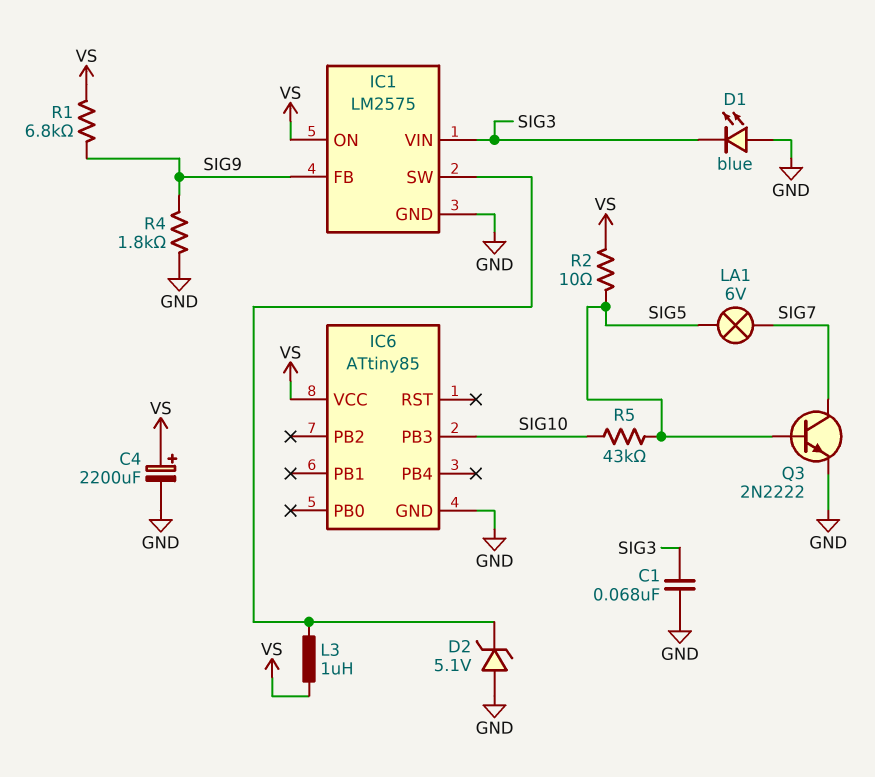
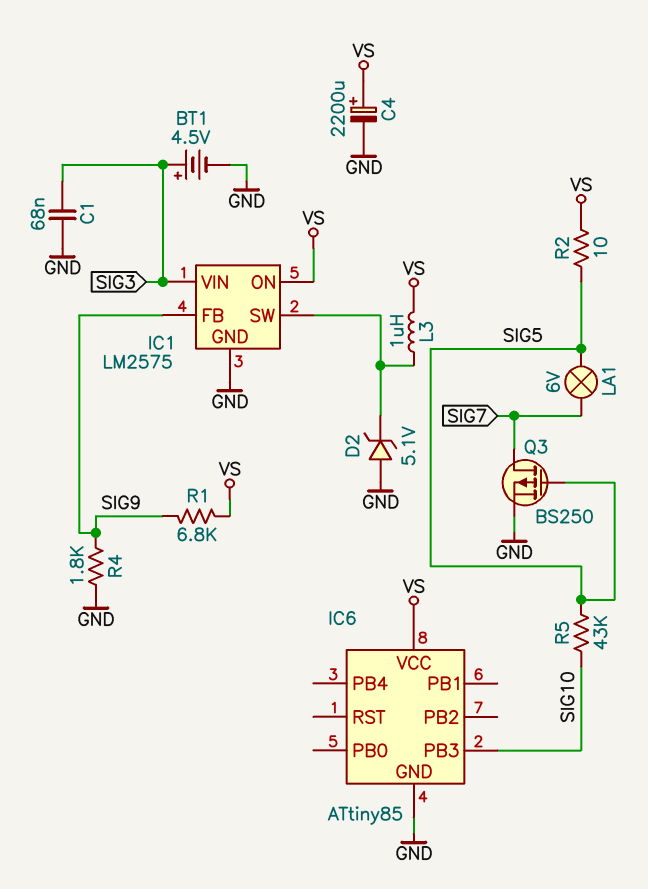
BT1: none -> 4.5V (plus SIG3, minus GND)
D1: LED blue (A GND, K SIG3) -> none
Q3: NPN 2N2222 (B SIG5, C SIG7, E GND) -> PMOS BS250 (G SIG5, D SIG7, S GND)

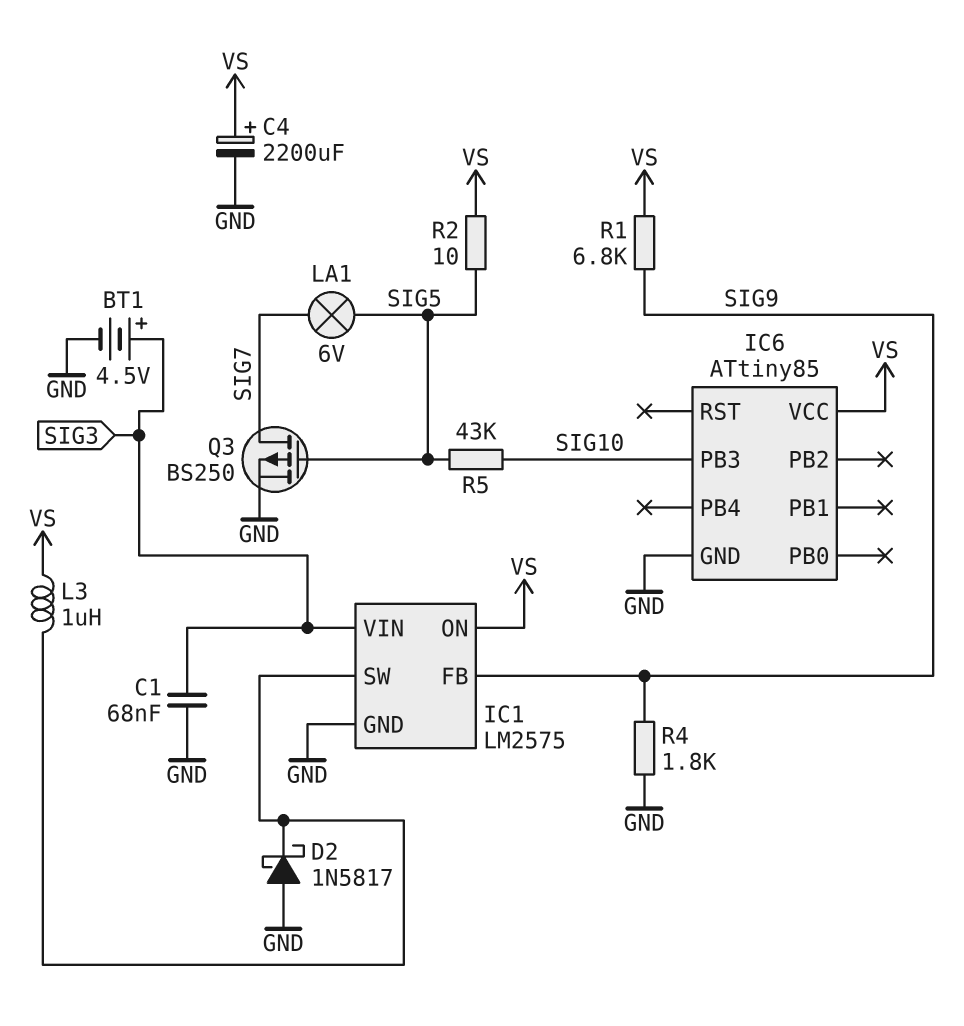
D2: zener 5.1V (A GND, K IC1/SW) -> schottky 1N5817 (A GND, K IC1/SW)

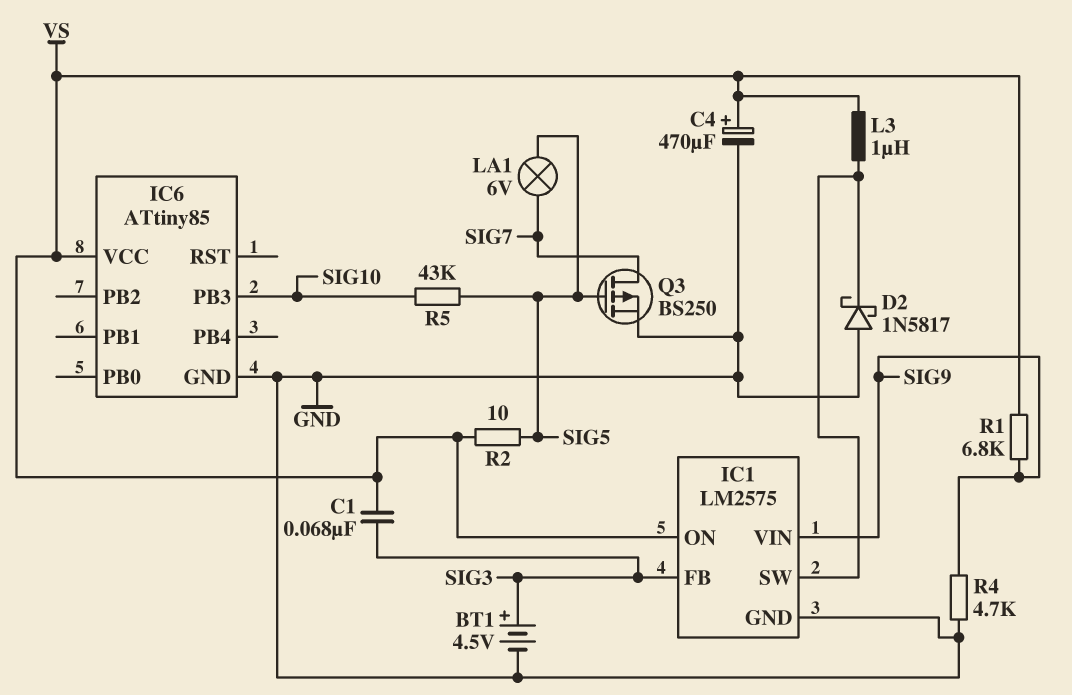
C1: 68nF (GND, SIG3) -> 68nF (SIG3, VS)
C4: 2200uF (plus VS, minus GND) -> 470uF (plus VS, minus GND)
IC1 pin FB: SIG9 -> SIG3
IC1 pin VIN: SIG3 -> SIG9
R4: 1.8k (GND, SIG9) -> 4.7k (GND, SIG9)

